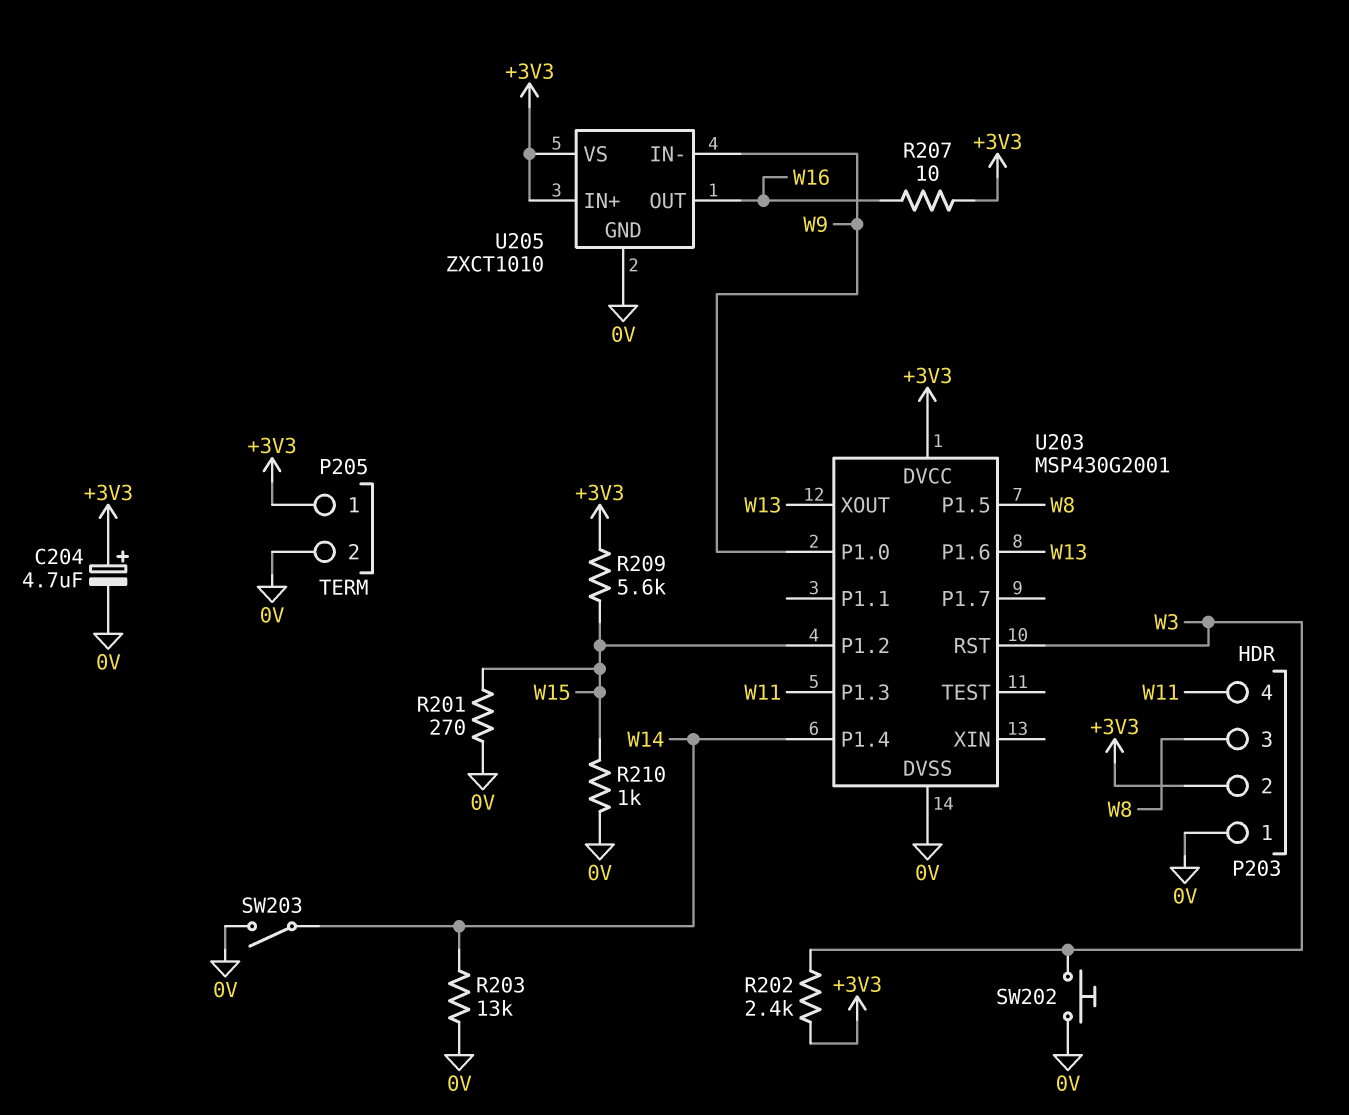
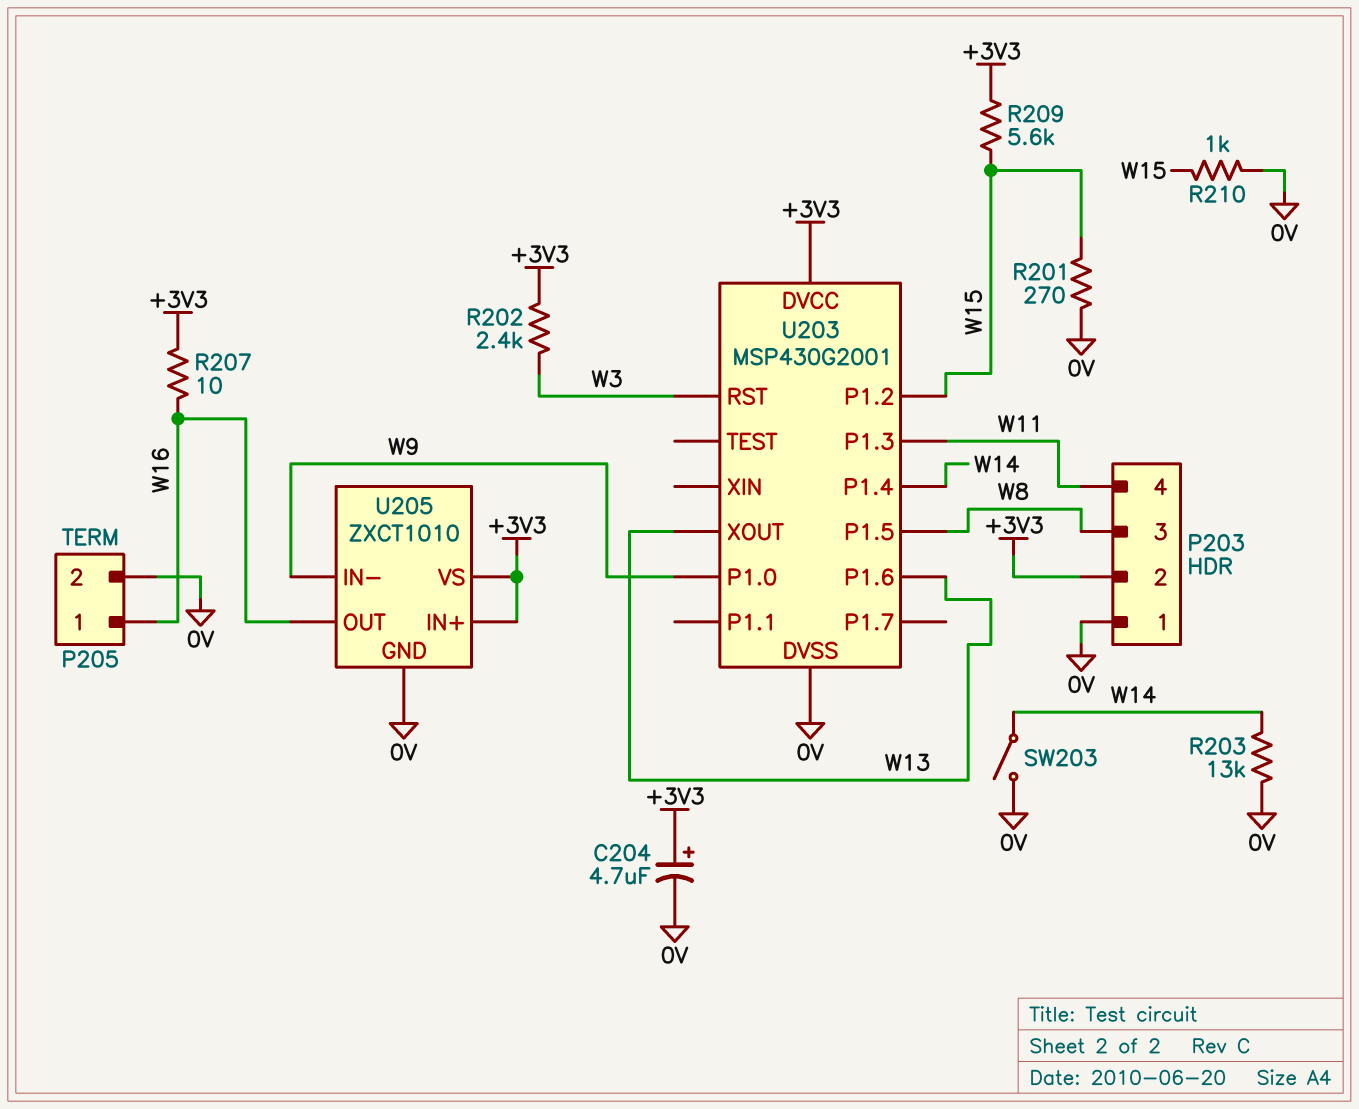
P205 pin 1: +3V3 -> W16
SW202: button (0V, W3) -> none

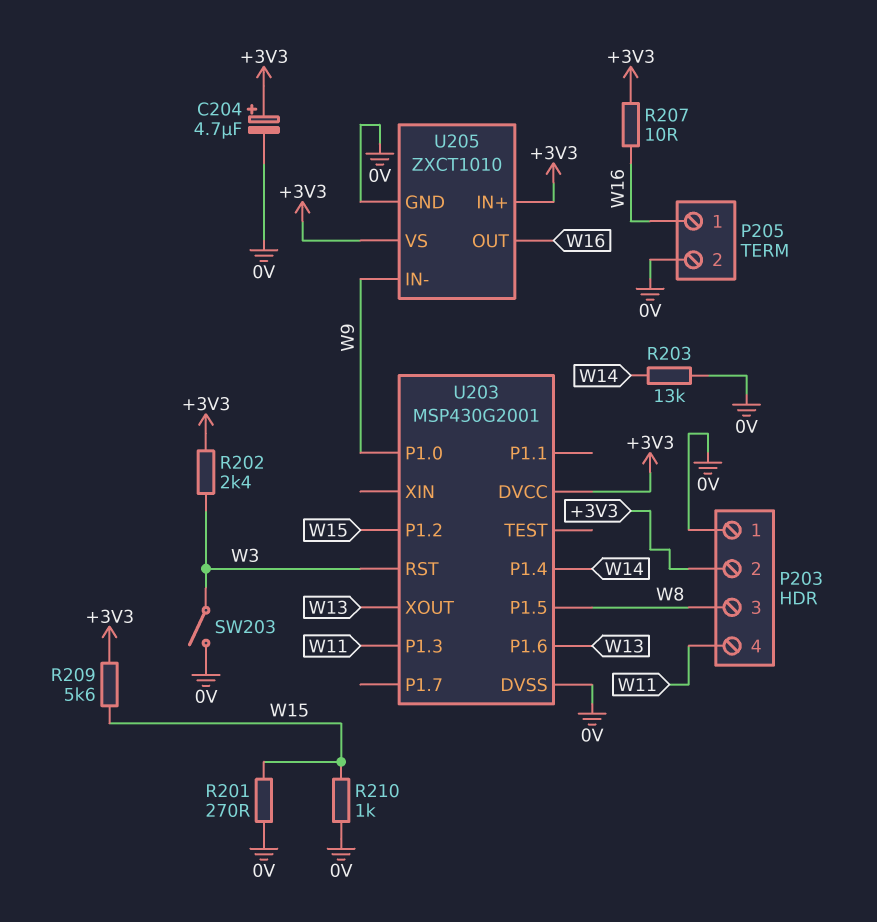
SW203: switch (0V, W14) -> switch (0V, W3)

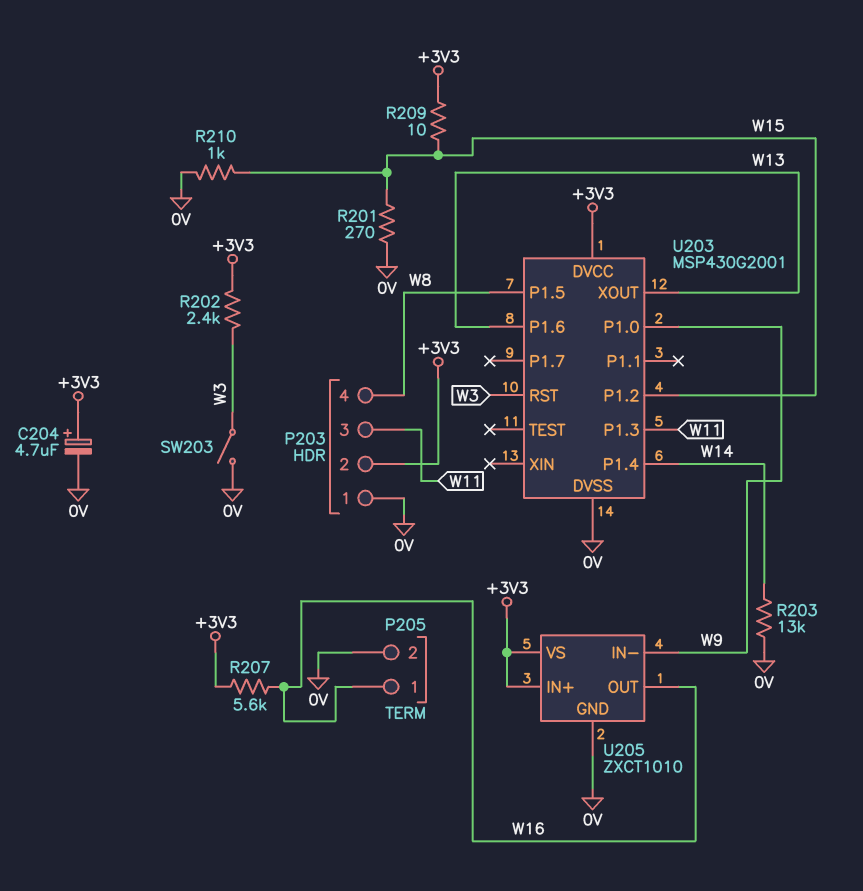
P203 pin 3: W8 -> W11
P203 pin 4: W11 -> W8
R207: 10 (+3V3, W16) -> 5.6k (+3V3, W16)
R209: 5.6k (+3V3, W15) -> 10 (+3V3, W15)

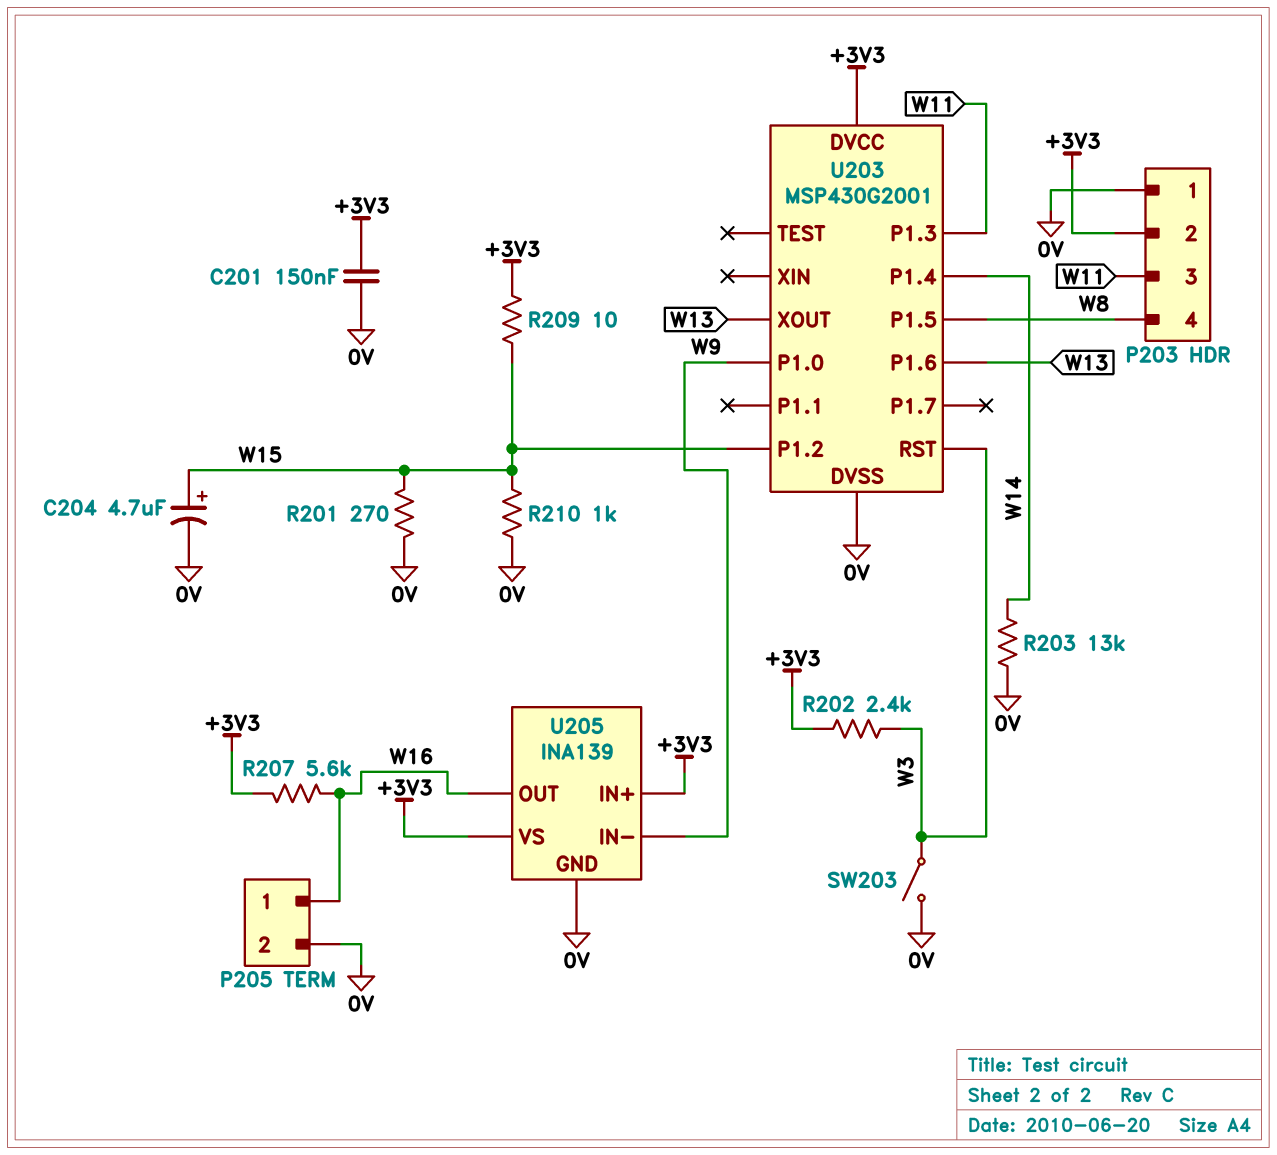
C201: none -> 150nF (+3V3, 0V)
C204: 4.7uF (plus +3V3, minus 0V) -> 4.7uF (plus W15, minus 0V)
U205: ZXCT1010 -> INA139

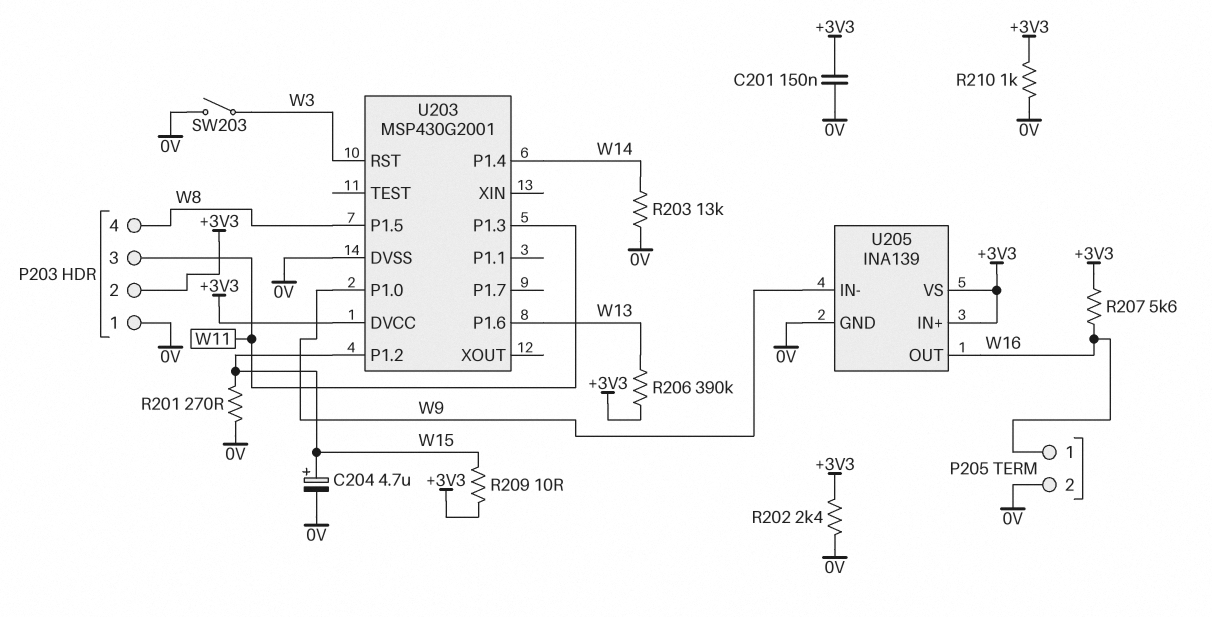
R202: 2.4k (+3V3, W3) -> 2.4k (+3V3, 0V)
R206: none -> 390k (+3V3, W13)
R210: 1k (0V, W15) -> 1k (+3V3, 0V)
U203 pin XOUT: W13 -> none

